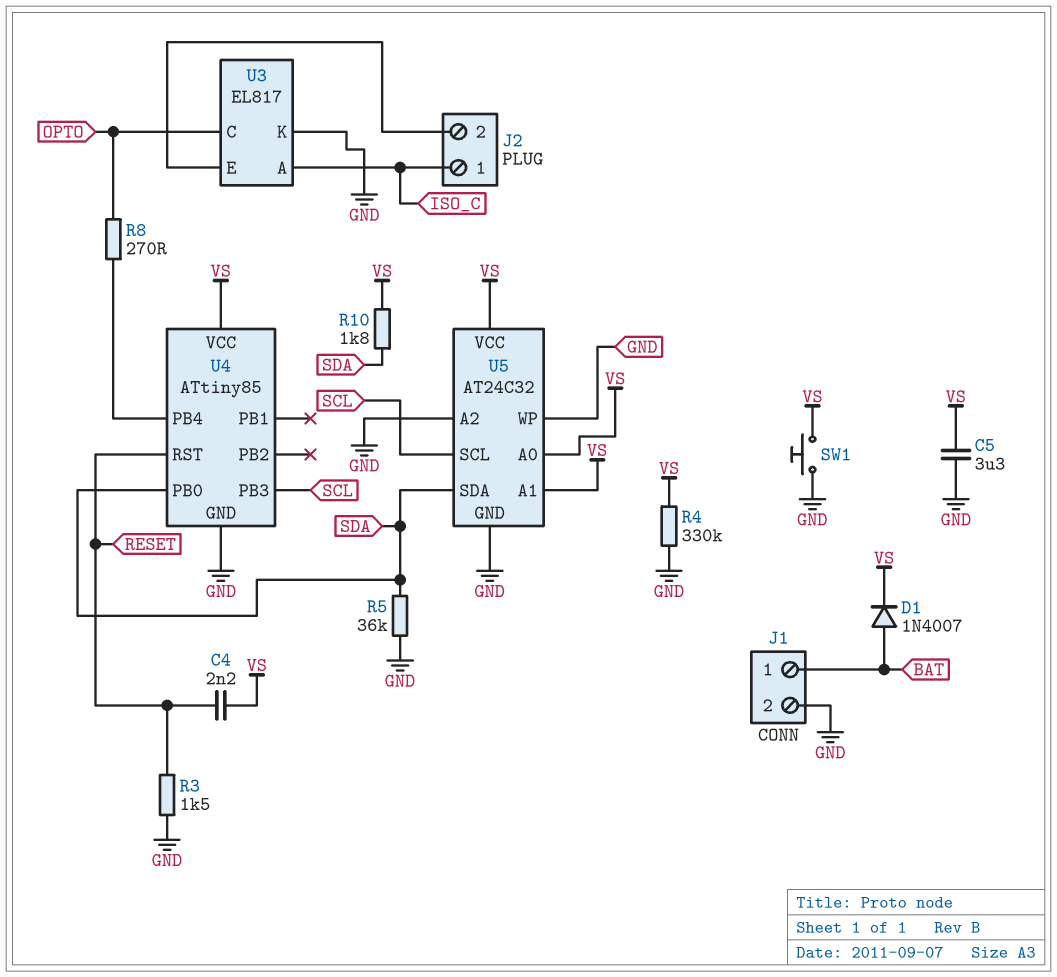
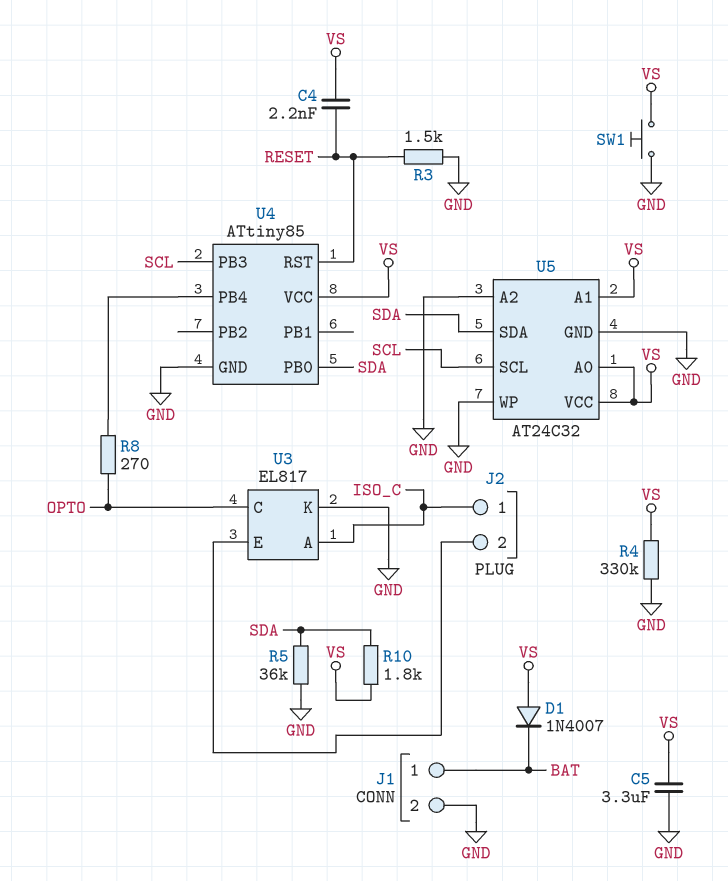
D1: diode 1N4007 (A BAT, K VS) -> diode 1N4007 (A VS, K BAT)

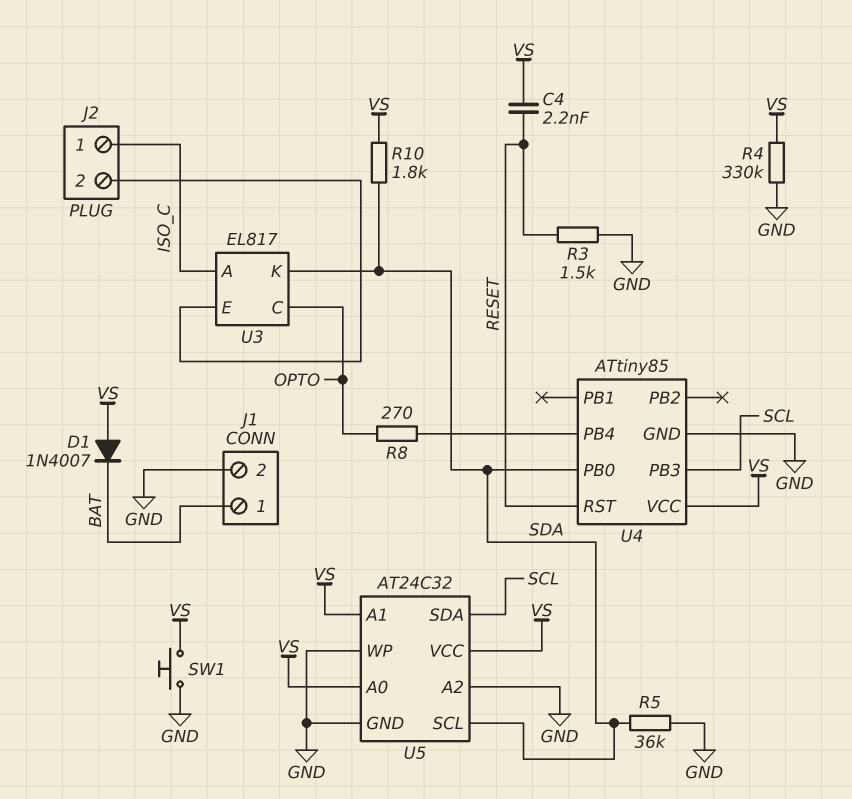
C5: 3.3uF (GND, VS) -> none
U3 pin K: GND -> SDA
U5 pin SCL: SCL -> SDA
U5 pin SDA: SDA -> SCL

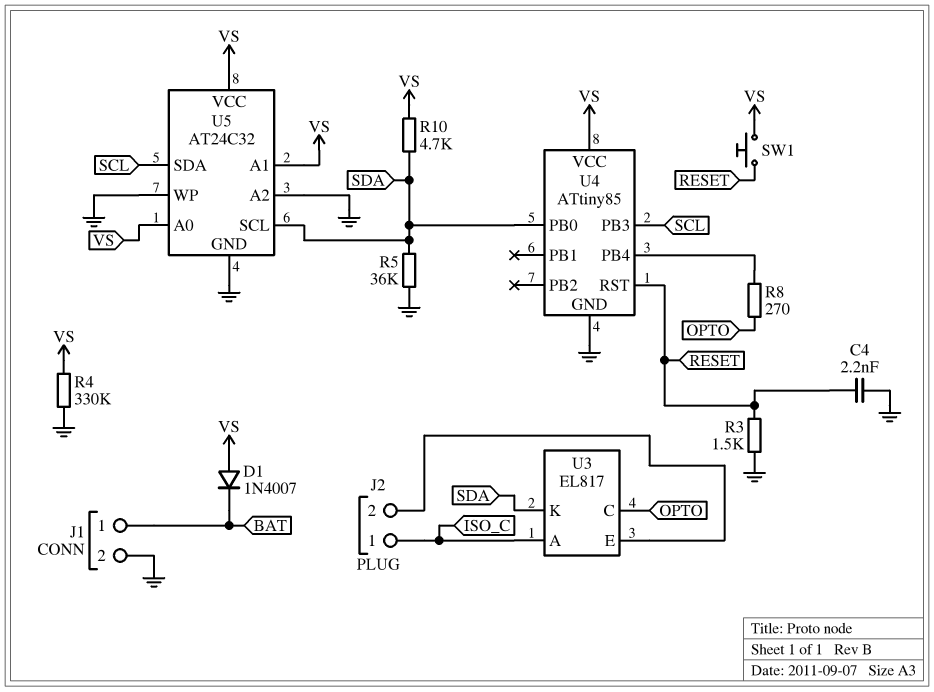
C4: 2.2nF (RESET, VS) -> 2.2nF (GND, RESET)
R10: 1.8k (SDA, VS) -> 4.7k (SDA, VS)
SW1: button (GND, VS) -> button (RESET, VS)

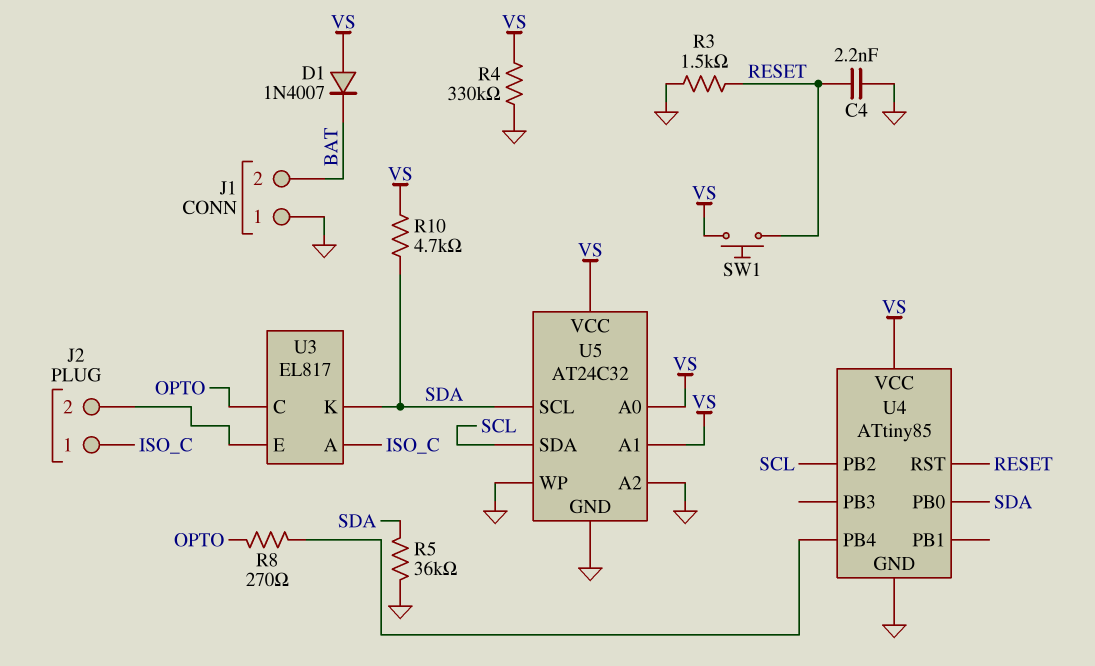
J1 pin 1: BAT -> GND
J1 pin 2: GND -> BAT
U4 pin PB2: none -> SCL
U4 pin PB3: SCL -> none

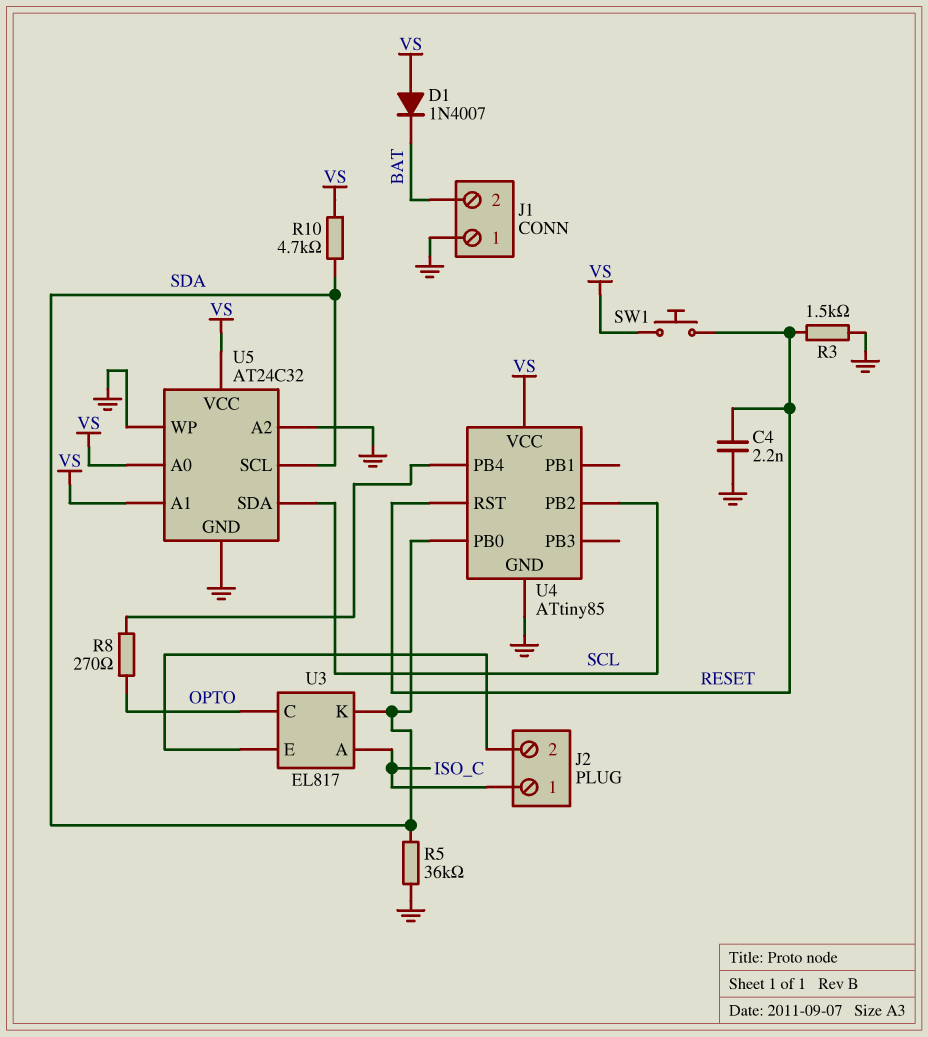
R4: 330k (GND, VS) -> none

